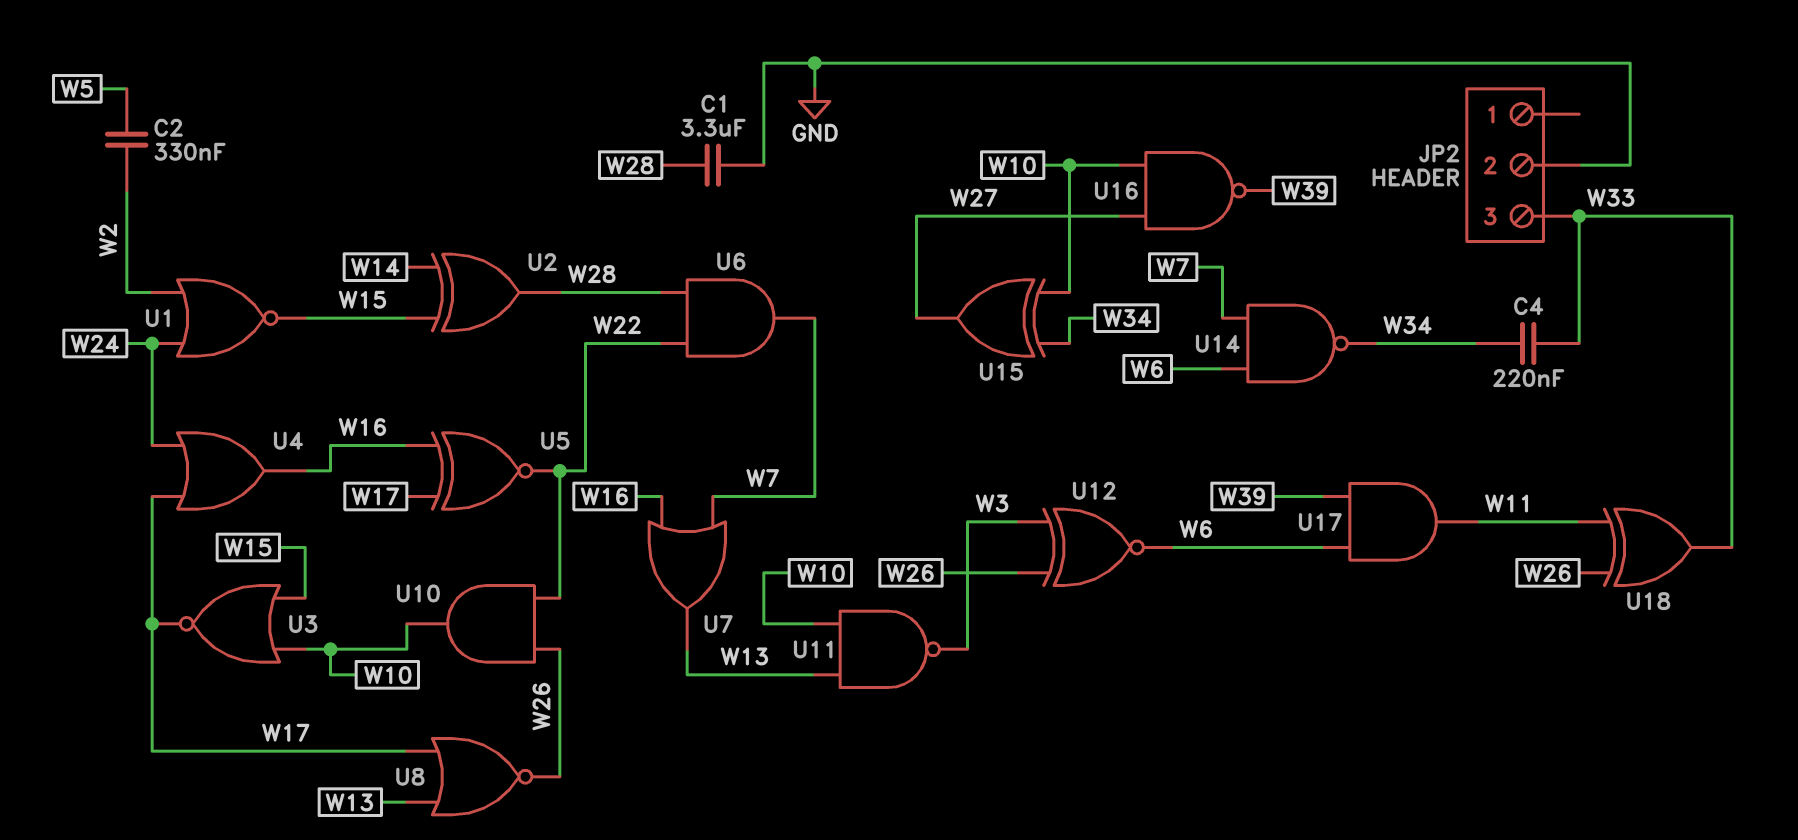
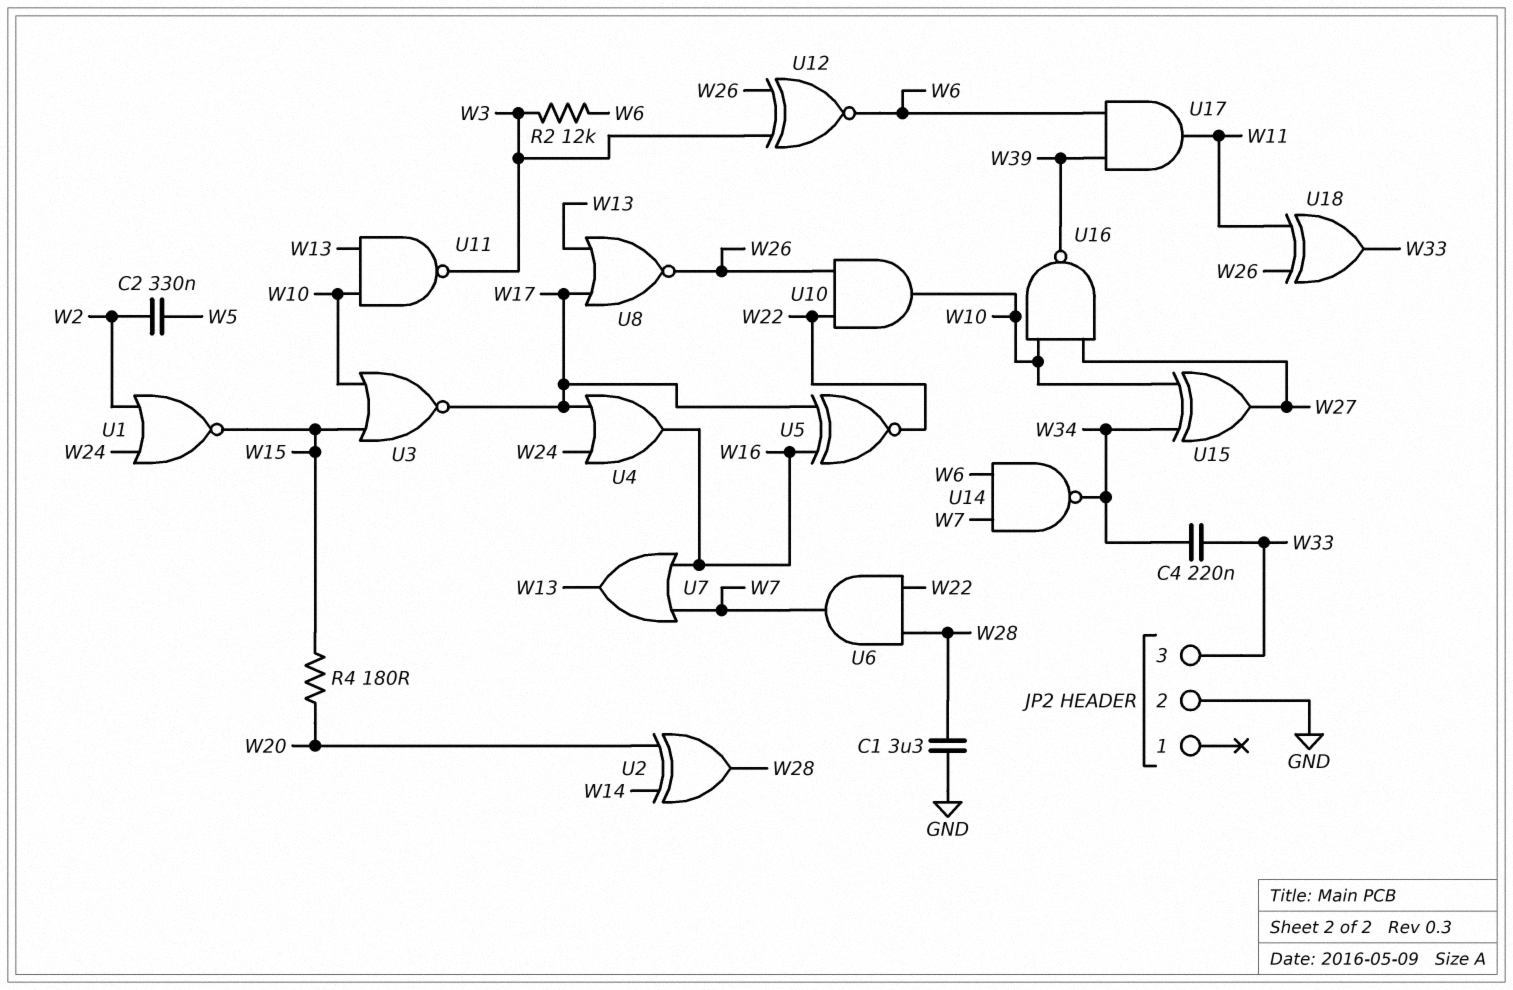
R2: none -> 12k (W3, W6)
R4: none -> 180 (W15, W20)
U2: XOR (in W14, in W15, out W28) -> XOR (in W14, in W20, out W28)

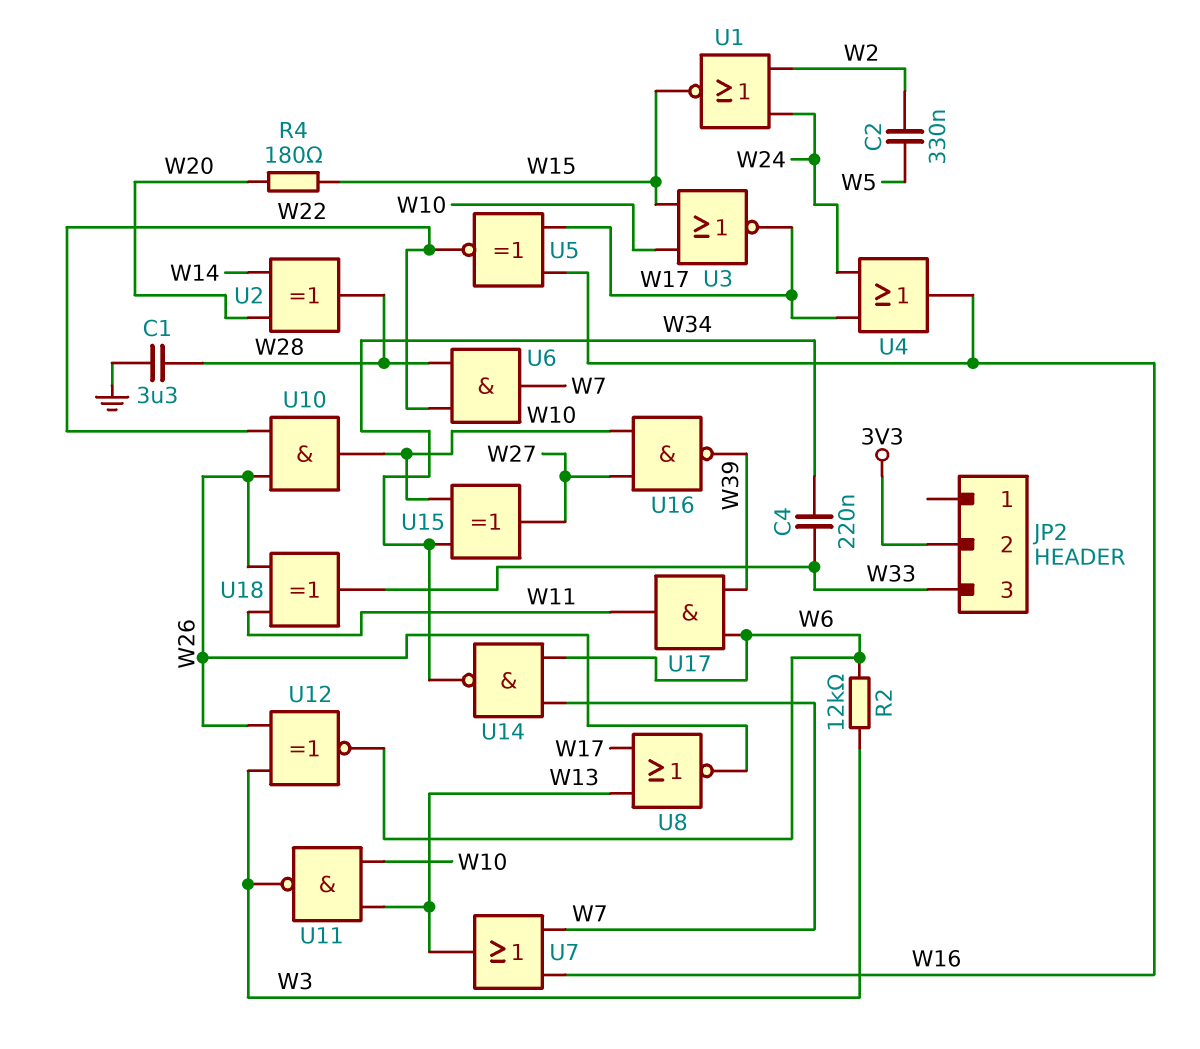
JP2 pin 2: GND -> 3V3

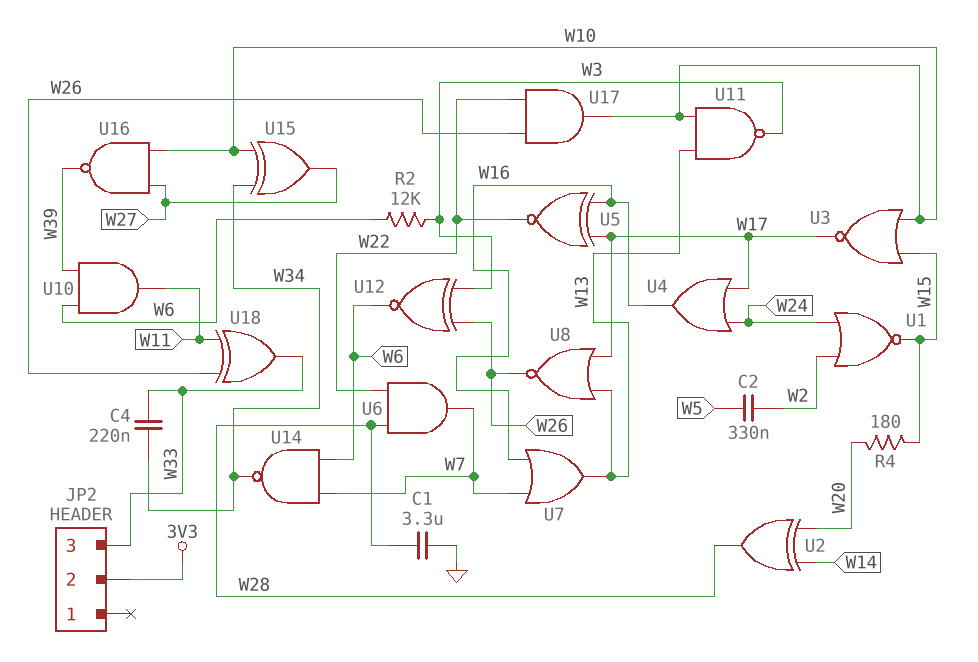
U10: AND (in W22, in W26, out W10) -> AND (in W6, in W39, out W11)
U17: AND (in W6, in W39, out W11) -> AND (in W22, in W26, out W10)

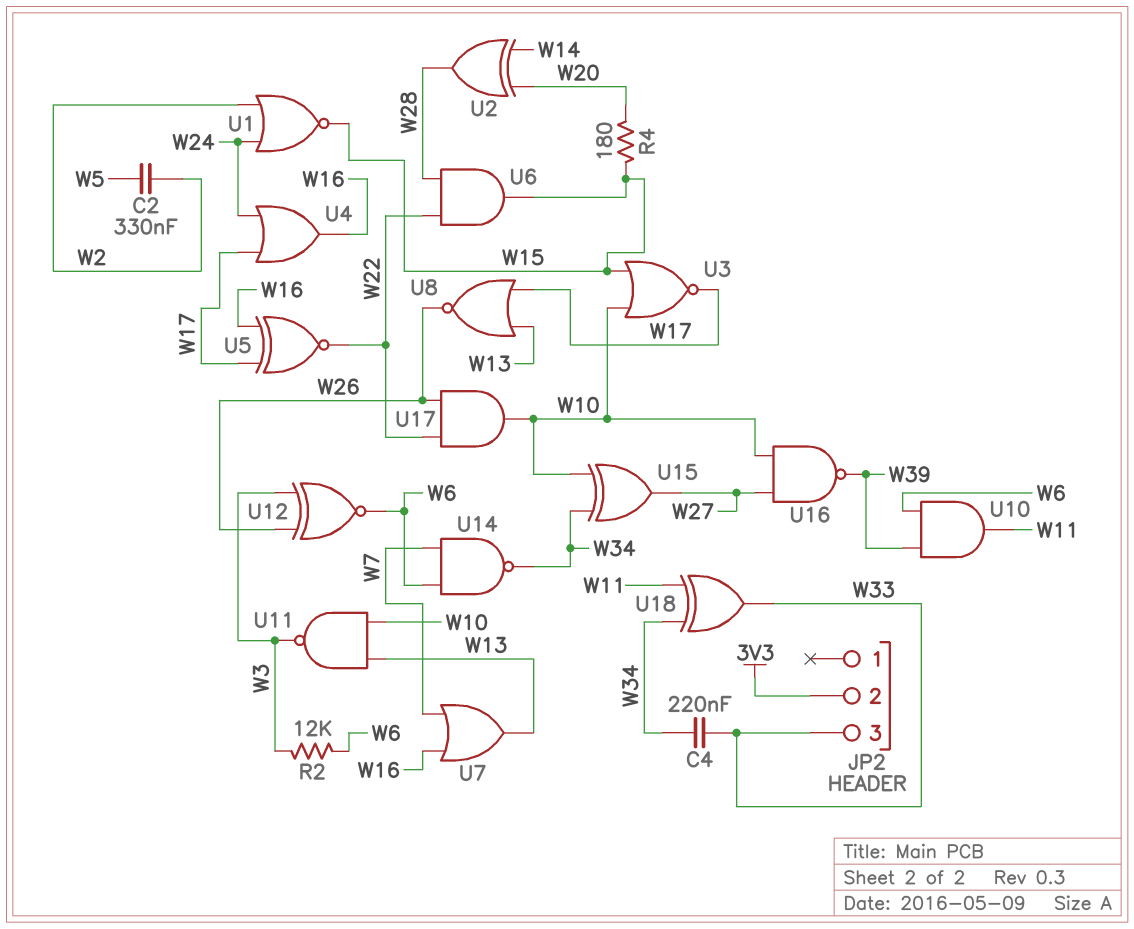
C1: 3.3uF (GND, W28) -> none
U6: AND (in W22, in W28, out W7) -> AND (in W22, in W28, out W15)
U18: XOR (in W11, in W26, out W33) -> XOR (in W11, in W34, out W33)

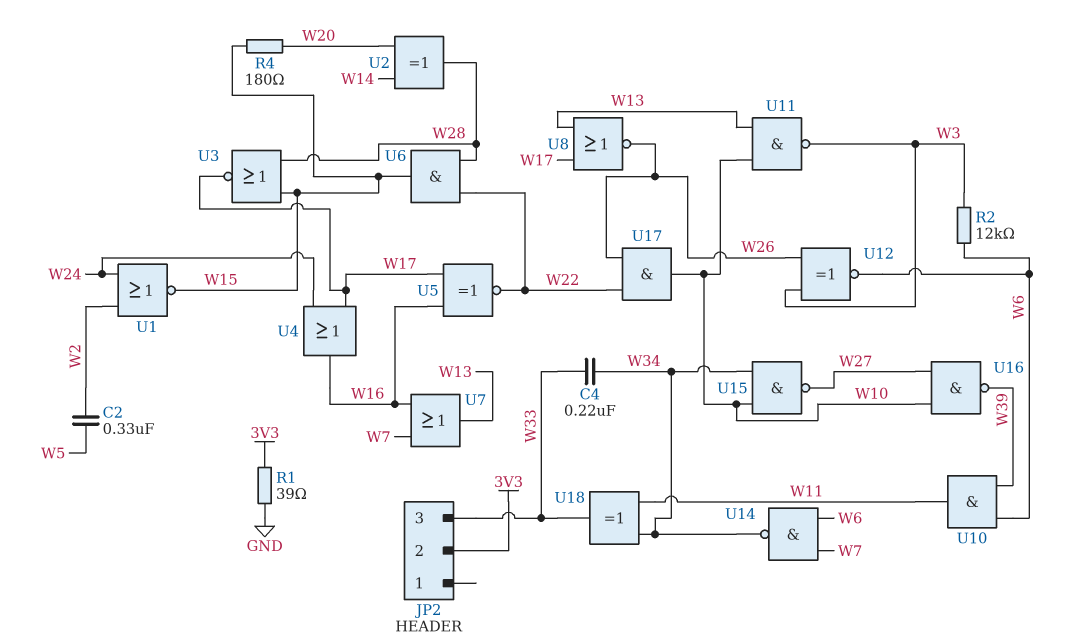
R1: none -> 39 (3V3, GND)
U3: NOR (in W10, in W15, out W17) -> NOR (in W15, in W28, out W17)
U15: XOR (in W10, in W34, out W27) -> NAND (in W10, in W34, out W27)

